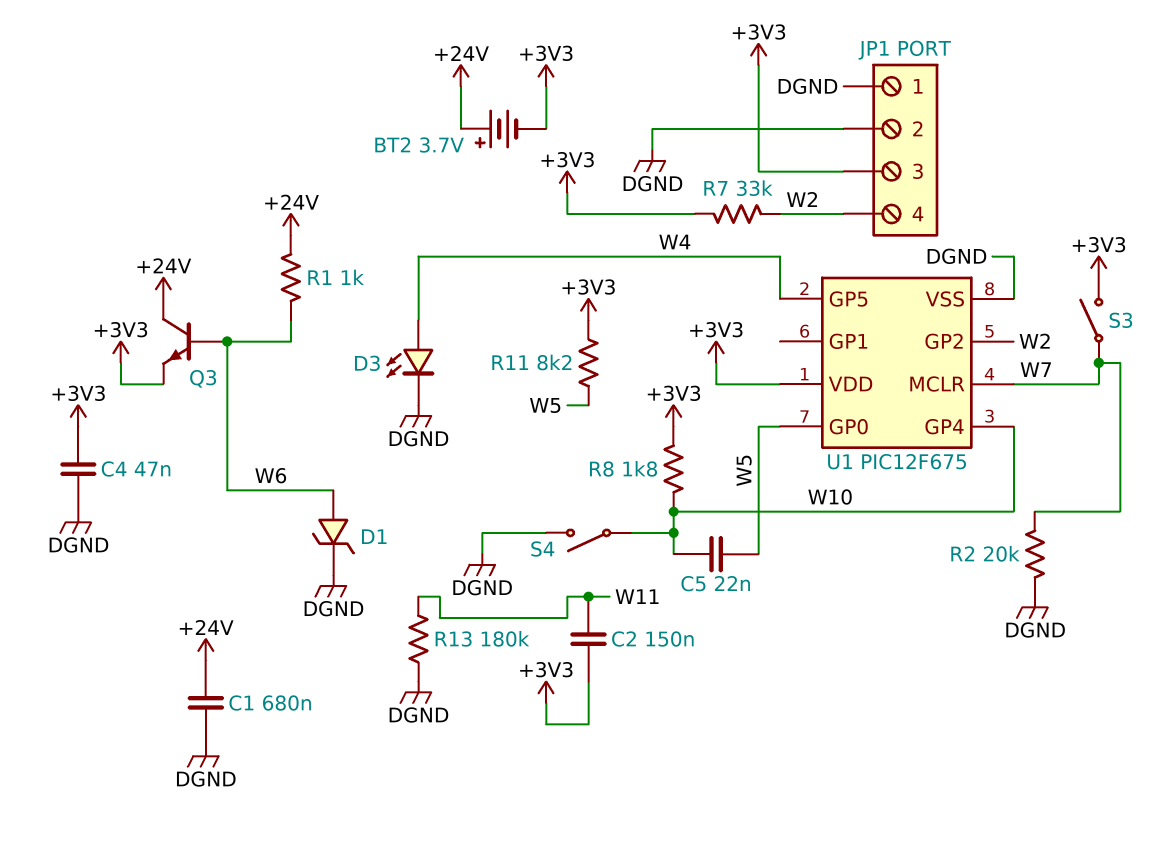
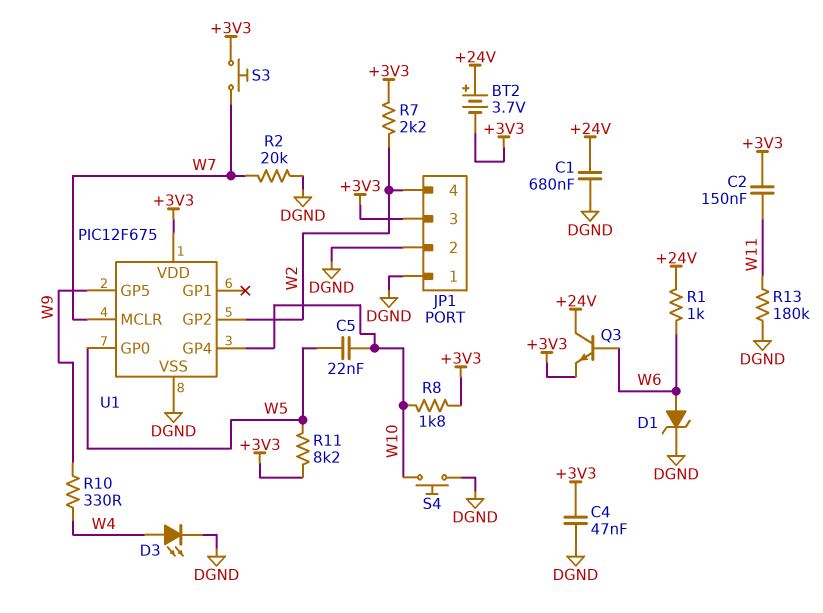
R7: 33k (+3V3, W2) -> 2.2k (+3V3, W2)
R10: none -> 330 (W4, W9)
S3: switch (+3V3, W7) -> button (+3V3, W7)
S4: switch (DGND, W10) -> button (DGND, W10)
U1 pin GP5: W4 -> W9

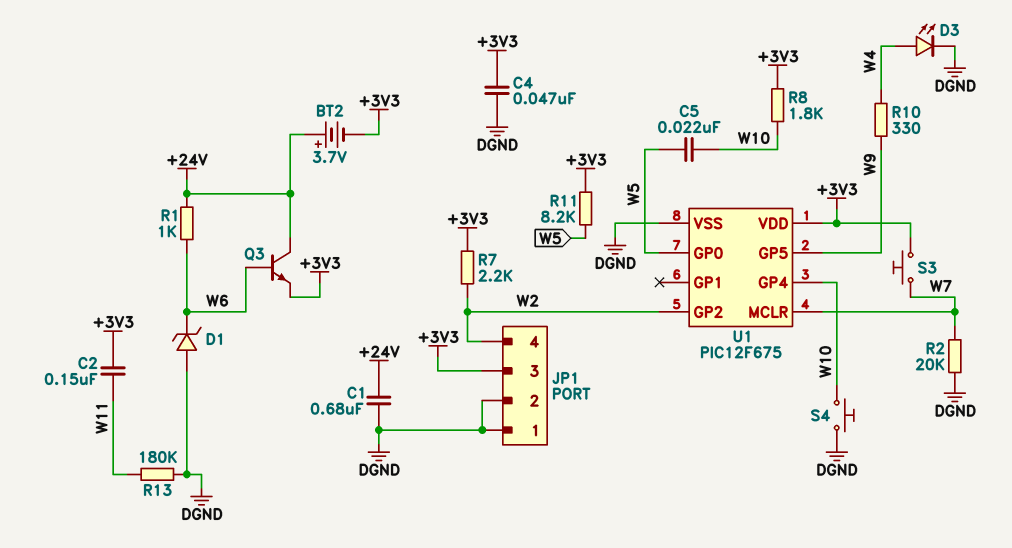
D1: zener (A W6, K DGND) -> zener (A DGND, K W6)

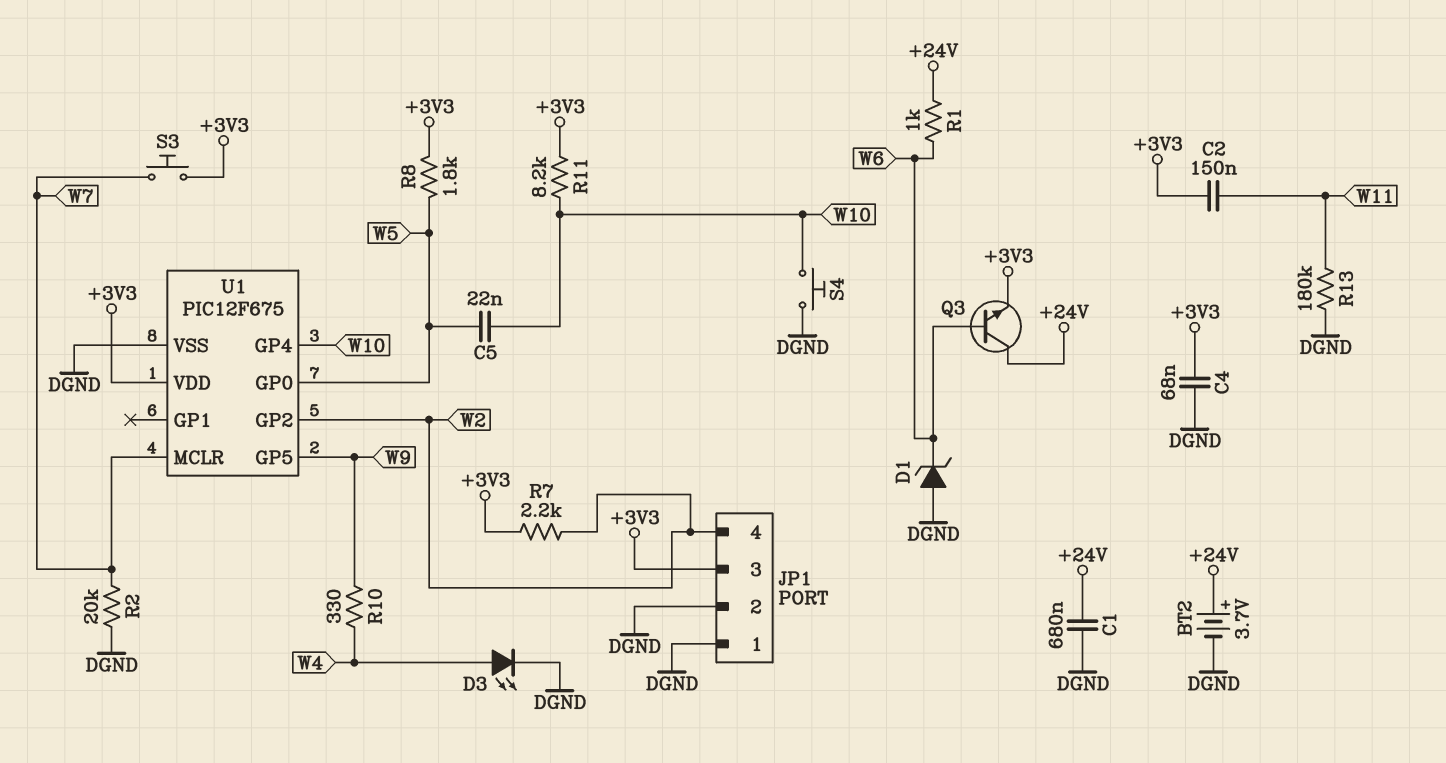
BT2: 3.7V (plus +24V, minus +3V3) -> 3.7V (plus +24V, minus DGND)
C4: 47nF (+3V3, DGND) -> 68nF (+3V3, DGND)
R8: 1.8k (+3V3, W10) -> 1.8k (+3V3, W5)
R11: 8.2k (+3V3, W5) -> 8.2k (+3V3, W10)

